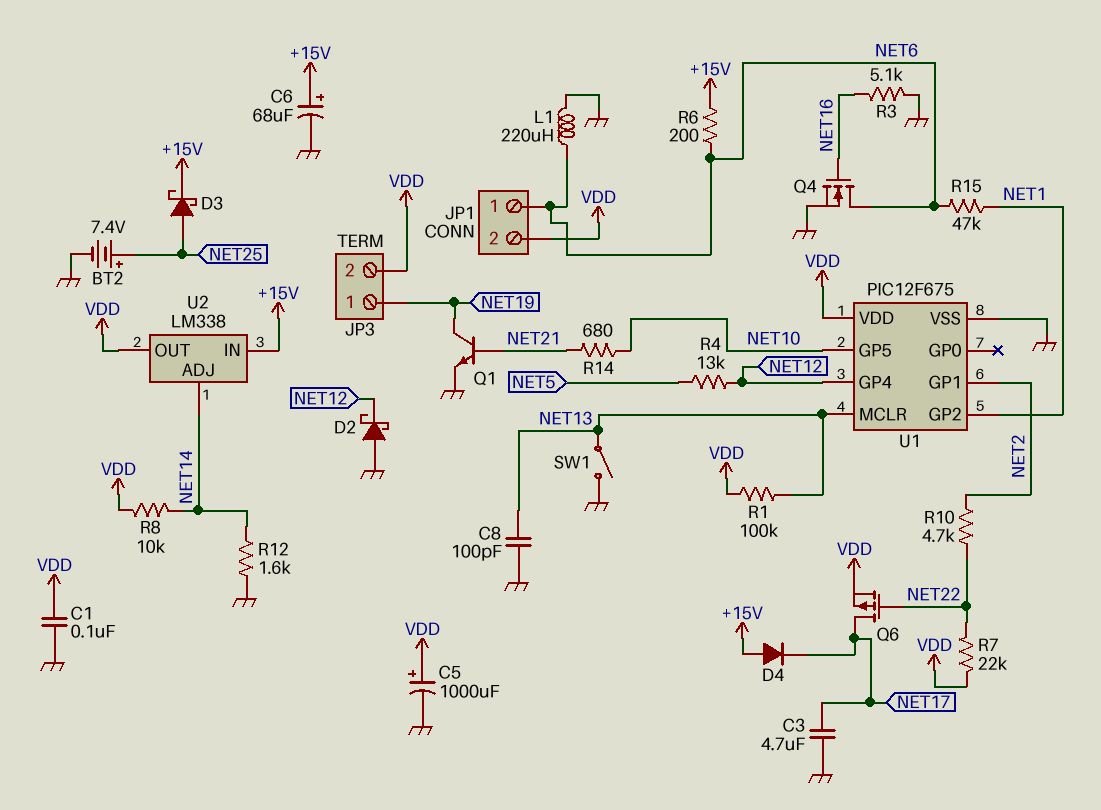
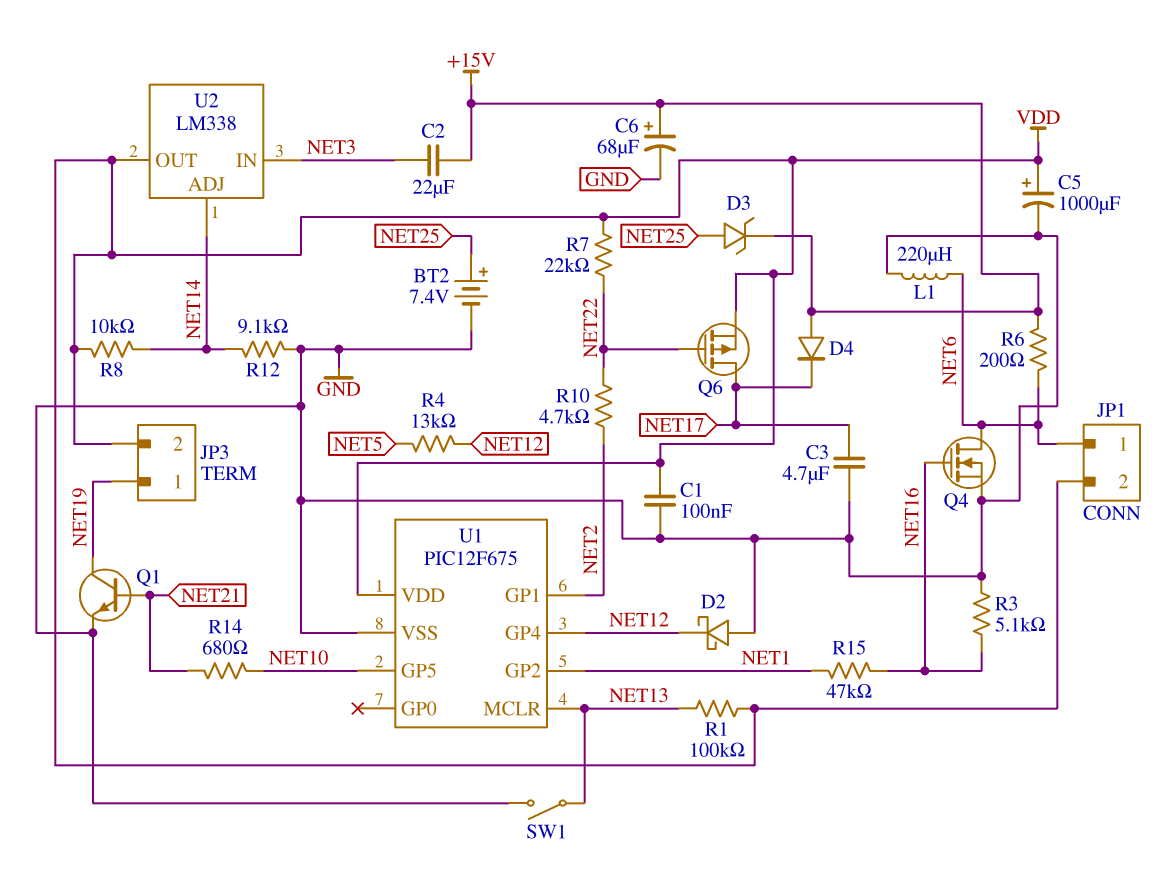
C2: none -> 22uF (+15V, NET3)
C8: 100pF (GND, NET13) -> none
D3: schottky (A NET25, K +15V) -> zener (A NET25, K +15V)
R12: 1.6k (GND, NET14) -> 9.1k (GND, NET14)
R15: 47k (NET1, NET6) -> 47k (NET1, NET16)
U2 pin IN: +15V -> NET3

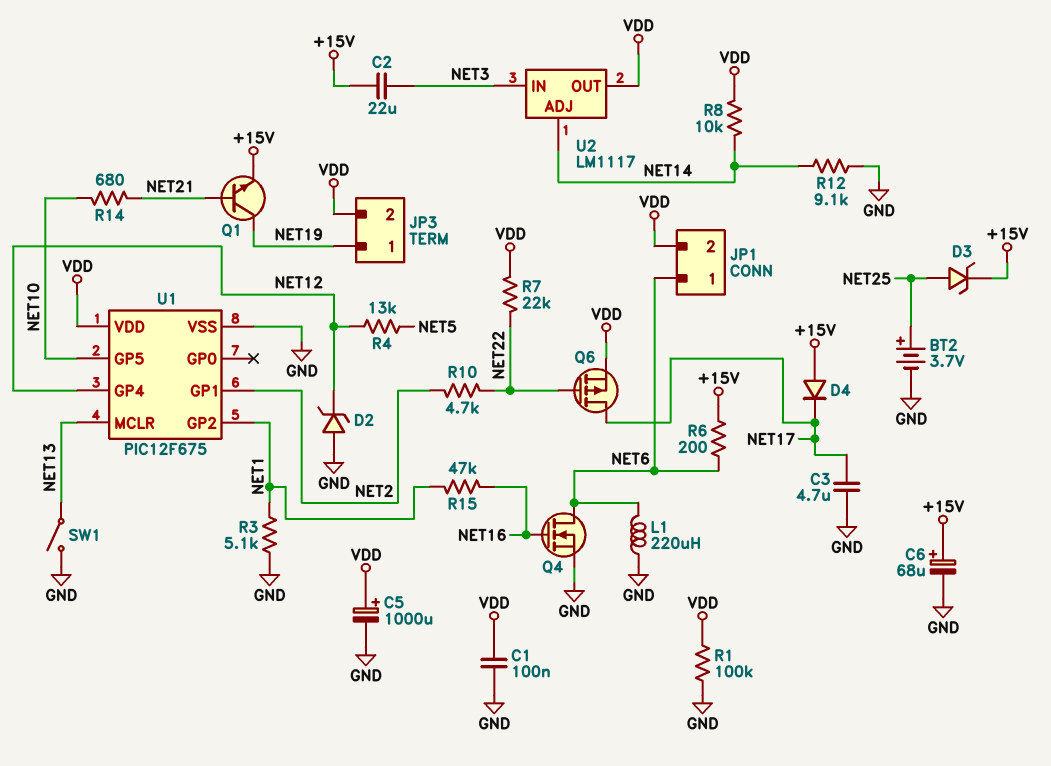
BT2: 7.4V (plus NET25, minus GND) -> 3.7V (plus NET25, minus GND)
D2: schottky (A GND, K NET12) -> zener (A GND, K NET12)
Q1: NPN (B NET21, C NET19, E GND) -> NPN (B NET21, C NET19, E +15V)
R1: 100k (NET13, VDD) -> 100k (GND, VDD)
R3: 5.1k (GND, NET16) -> 5.1k (GND, NET1)
U2: LM338 -> LM1117

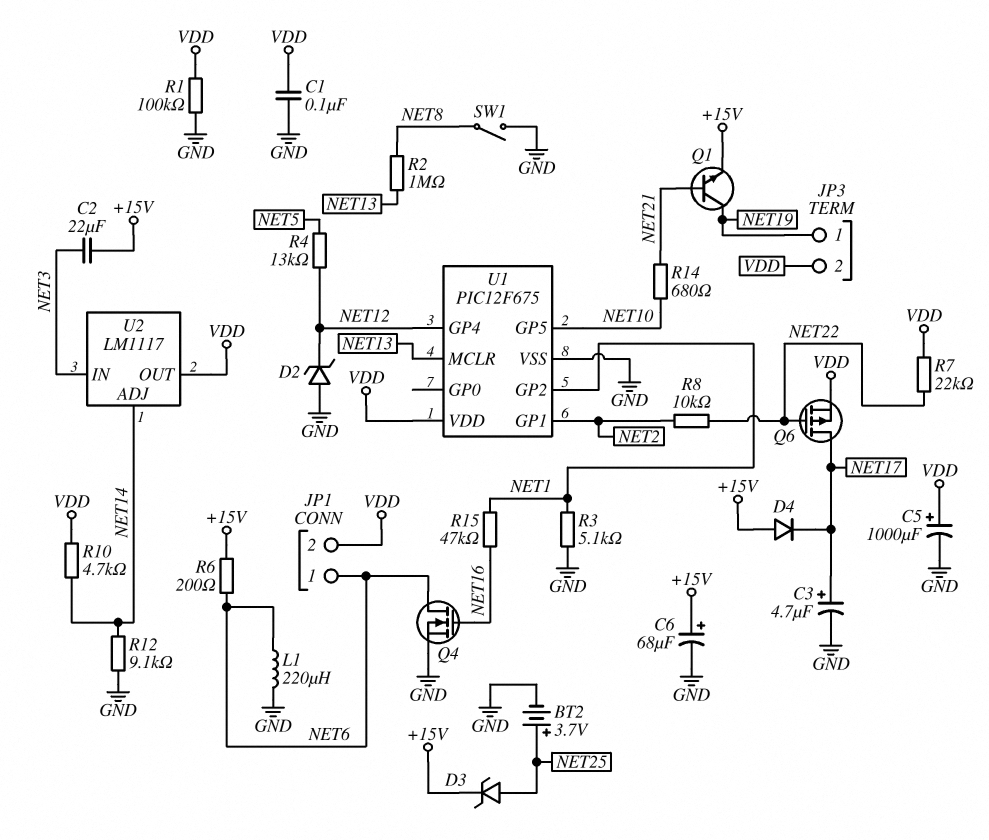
C3: 4.7uF (GND, NET17) -> 4.7uF (plus NET17, minus GND)
R2: none -> 1M (NET8, NET13)
R8: 10k (NET14, VDD) -> 10k (NET2, NET22)
R10: 4.7k (NET2, NET22) -> 4.7k (NET14, VDD)
SW1: switch (GND, NET13) -> switch (GND, NET8)

